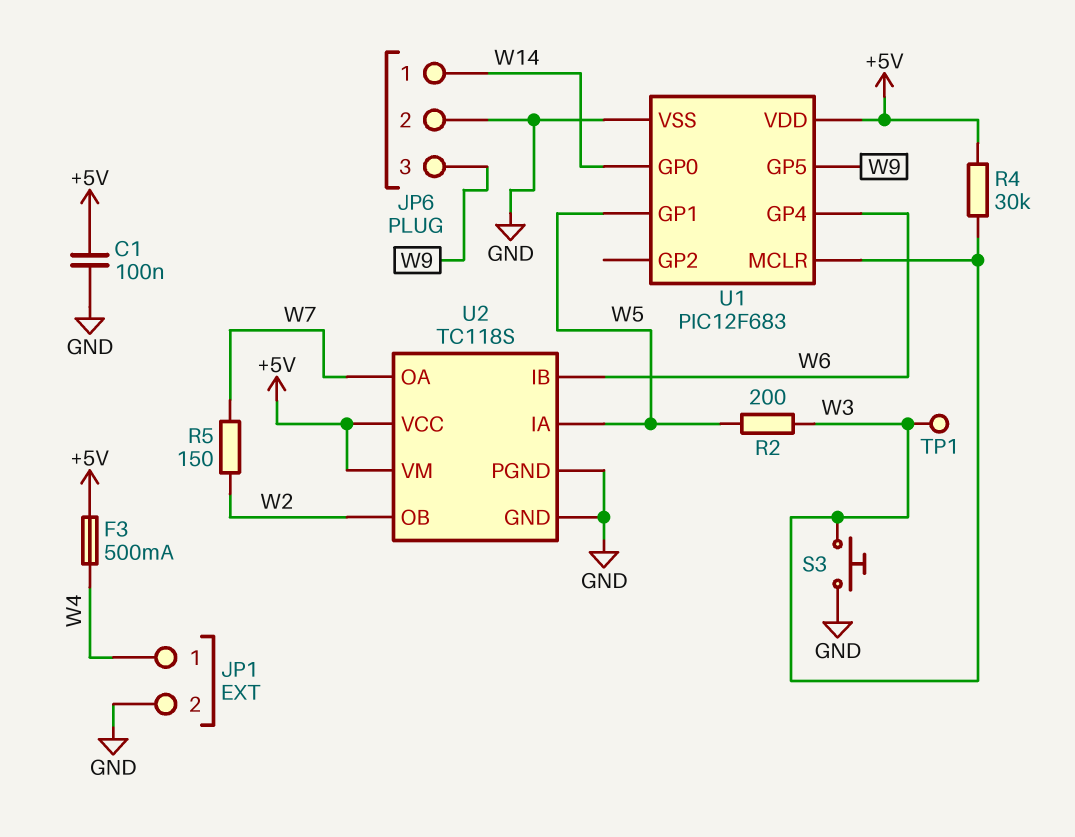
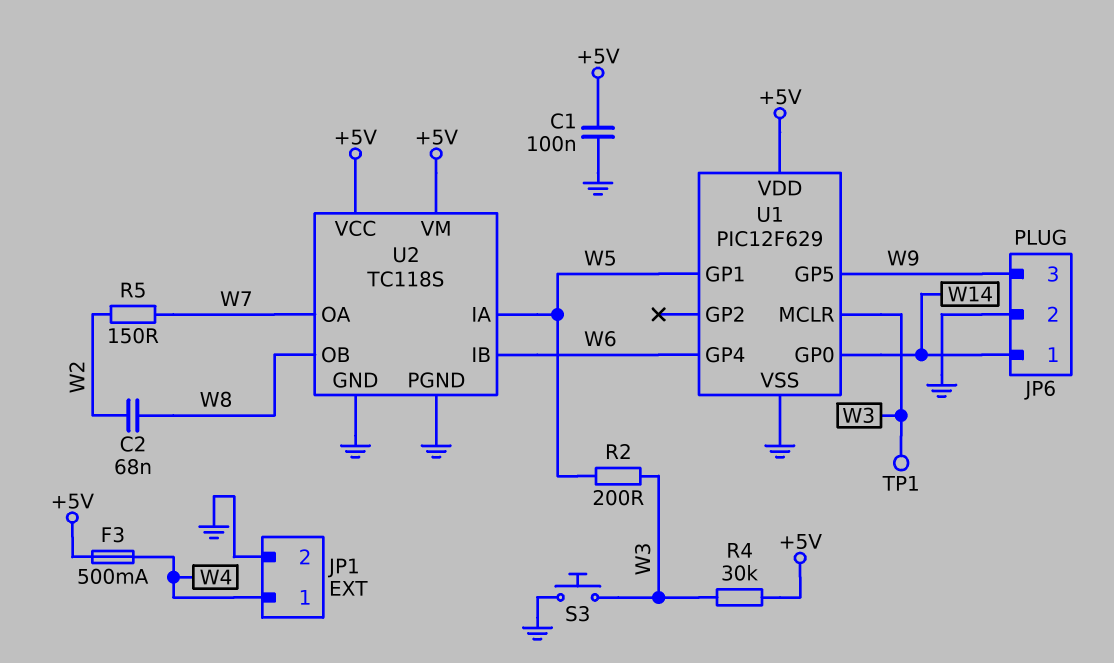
C2: none -> 68nF (W2, W8)
U1: PIC12F683 -> PIC12F629
U2 pin OB: W2 -> W8

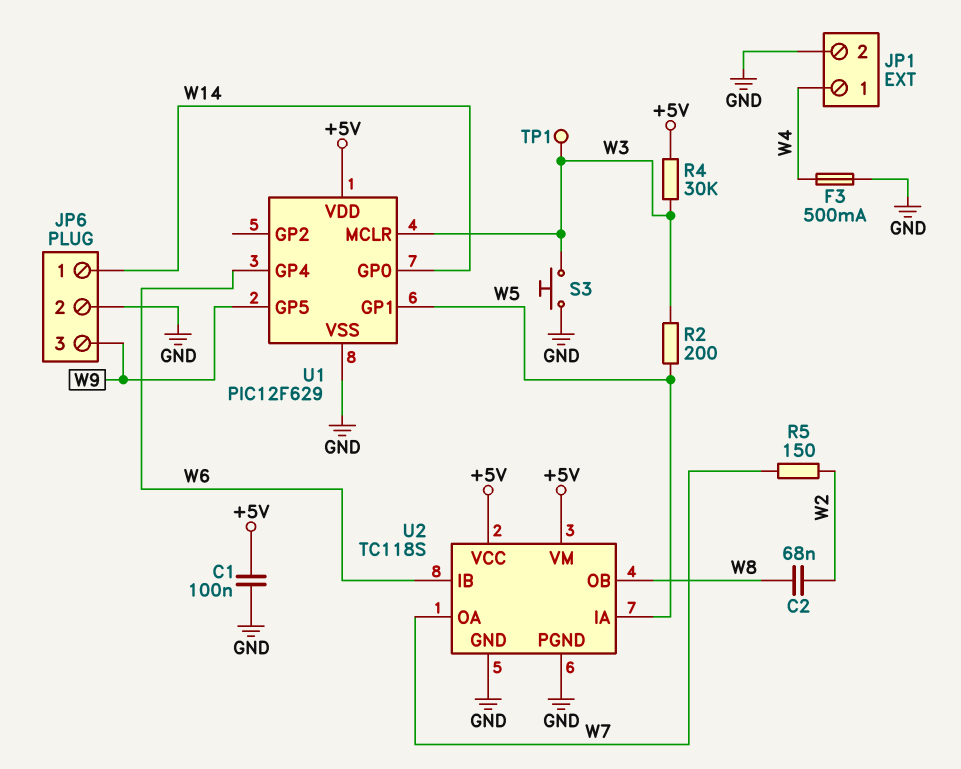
F3: 500mA (+5V, W4) -> 500mA (GND, W4)

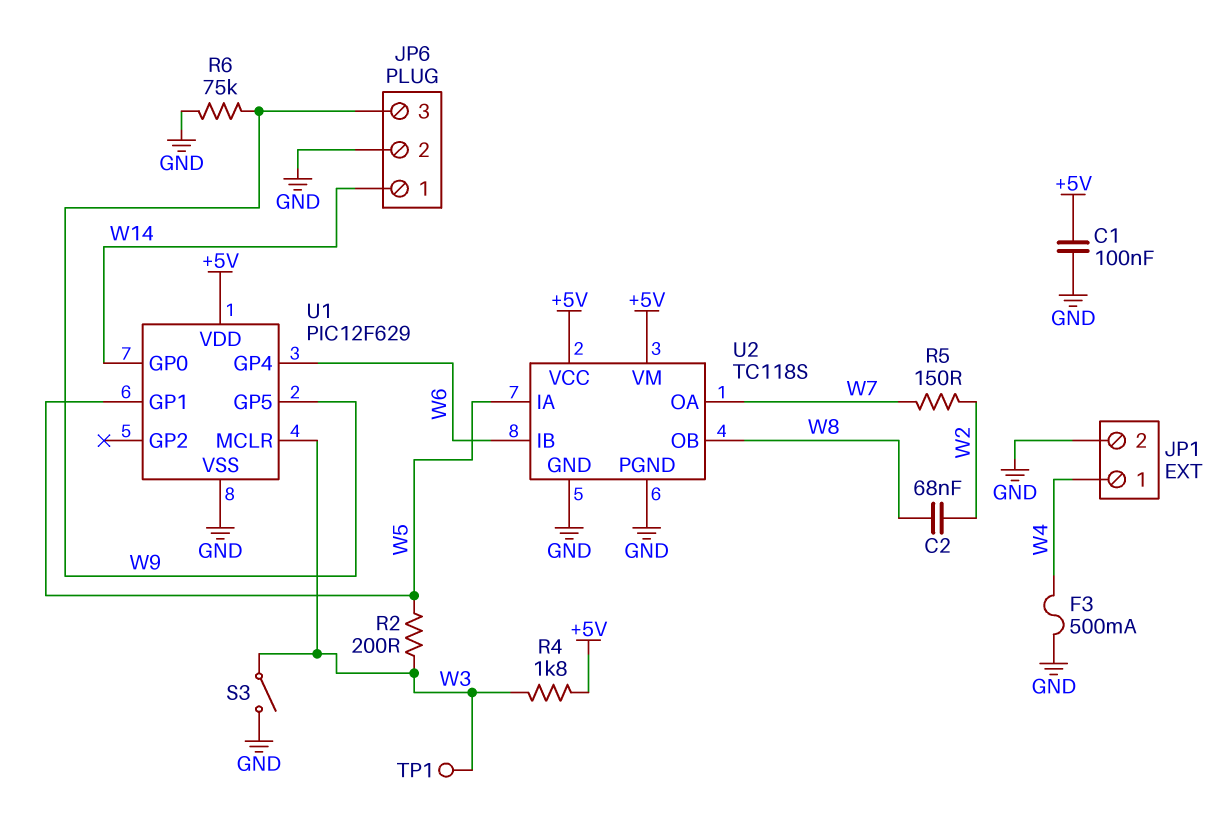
R4: 30k (+5V, W3) -> 1.8k (+5V, W3)
R6: none -> 75k (GND, W9)
S3: button (GND, W3) -> switch (GND, W3)

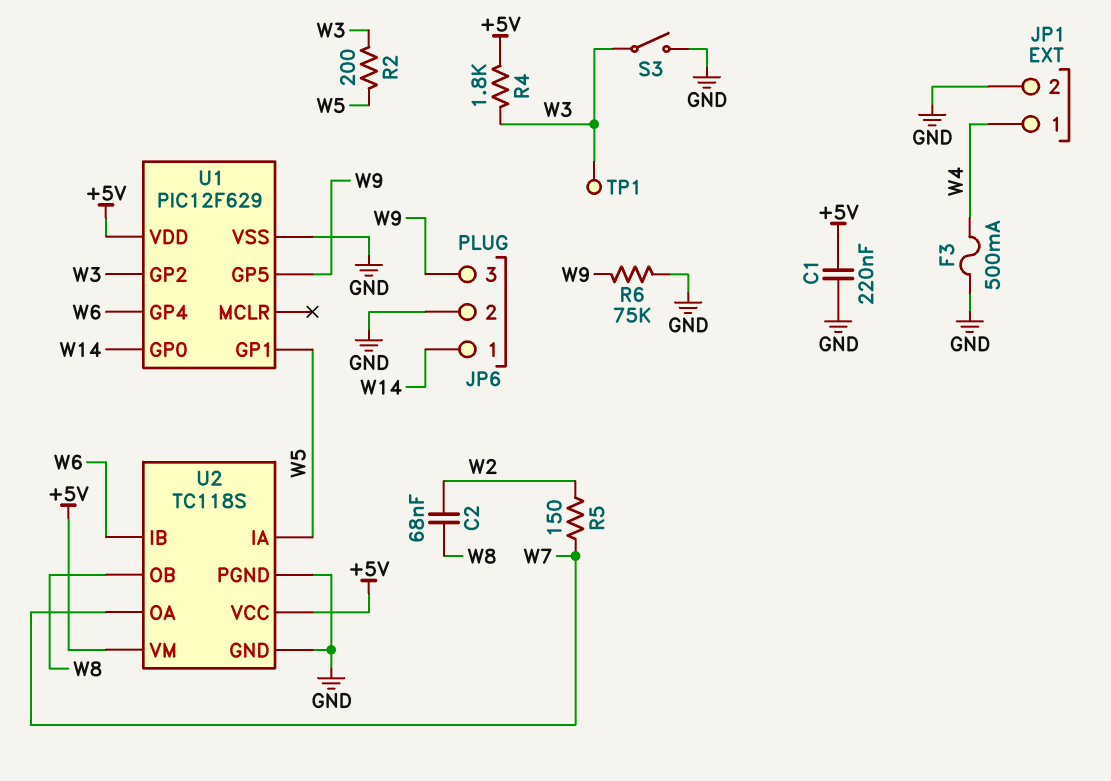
C1: 100nF (+5V, GND) -> 220nF (+5V, GND)
U1 pin GP2: none -> W3
U1 pin MCLR: W3 -> none

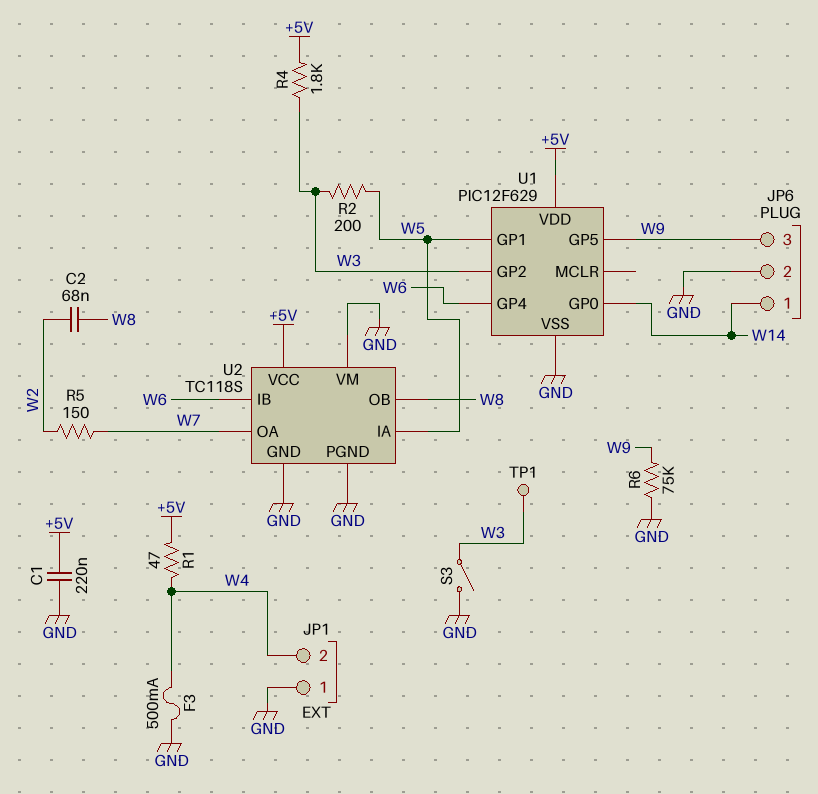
JP1 pin 1: W4 -> GND
JP1 pin 2: GND -> W4
R1: none -> 47 (+5V, W4)
U2 pin VM: +5V -> GND

